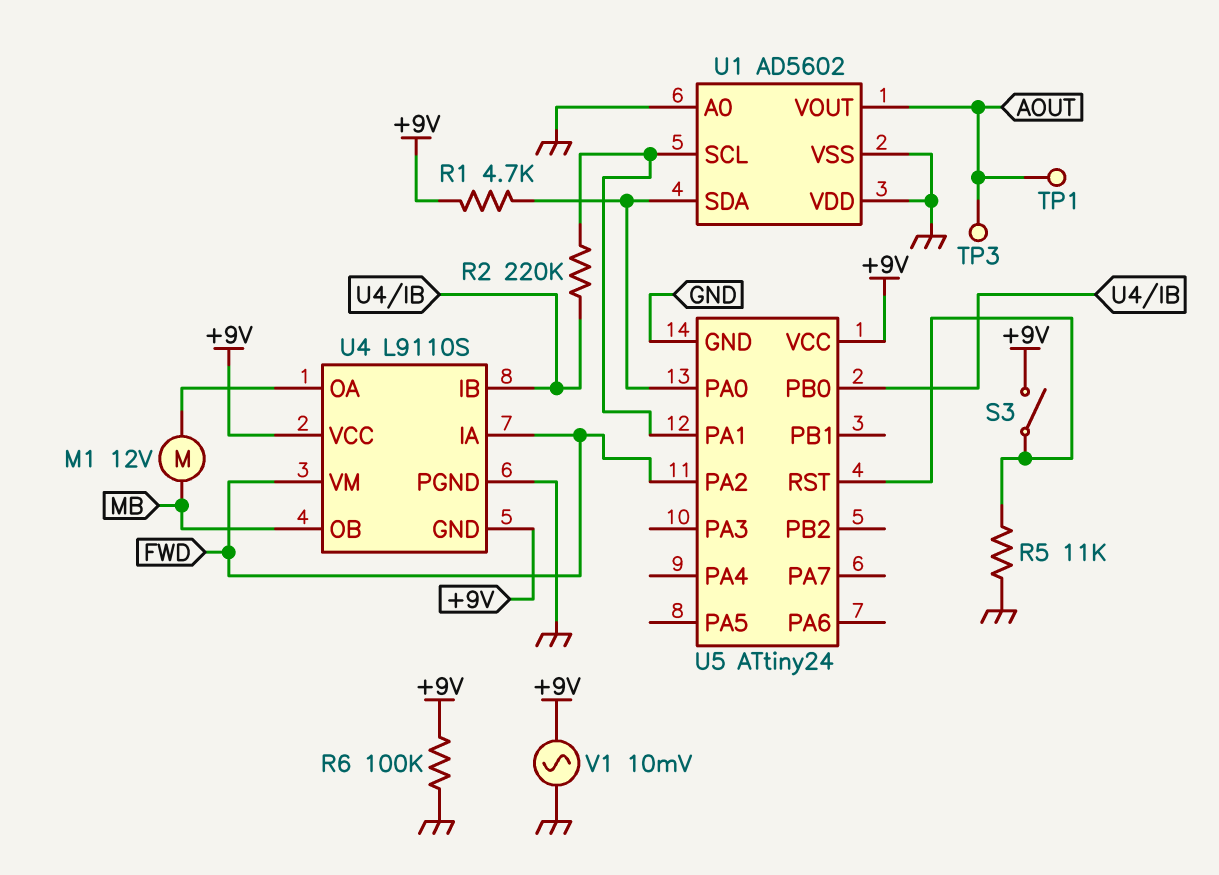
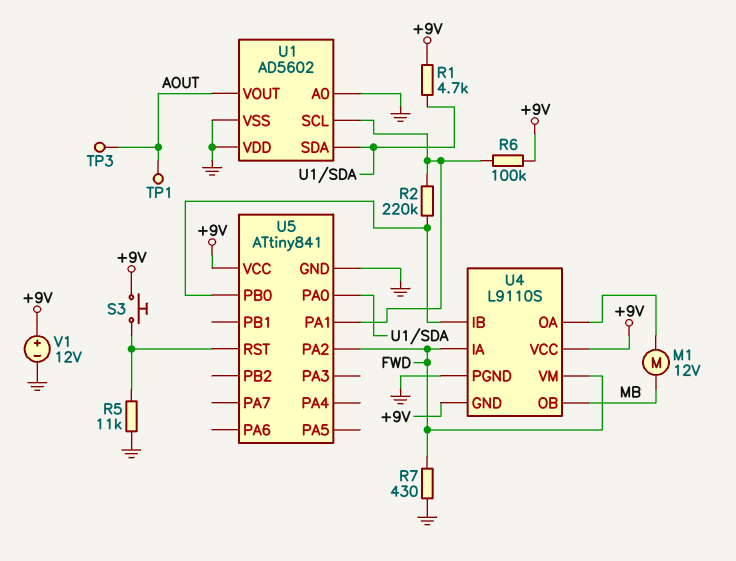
R6: 100k (+9V, GND) -> 100k (+9V, U1/SCL)
R7: none -> 430 (FWD, GND)
S3: switch (+9V, U5/RST) -> button (+9V, U5/RST)
U5: ATtiny24 -> ATtiny841
V1: AC 10mV (+9V, GND) -> 12V (plus +9V, minus GND)

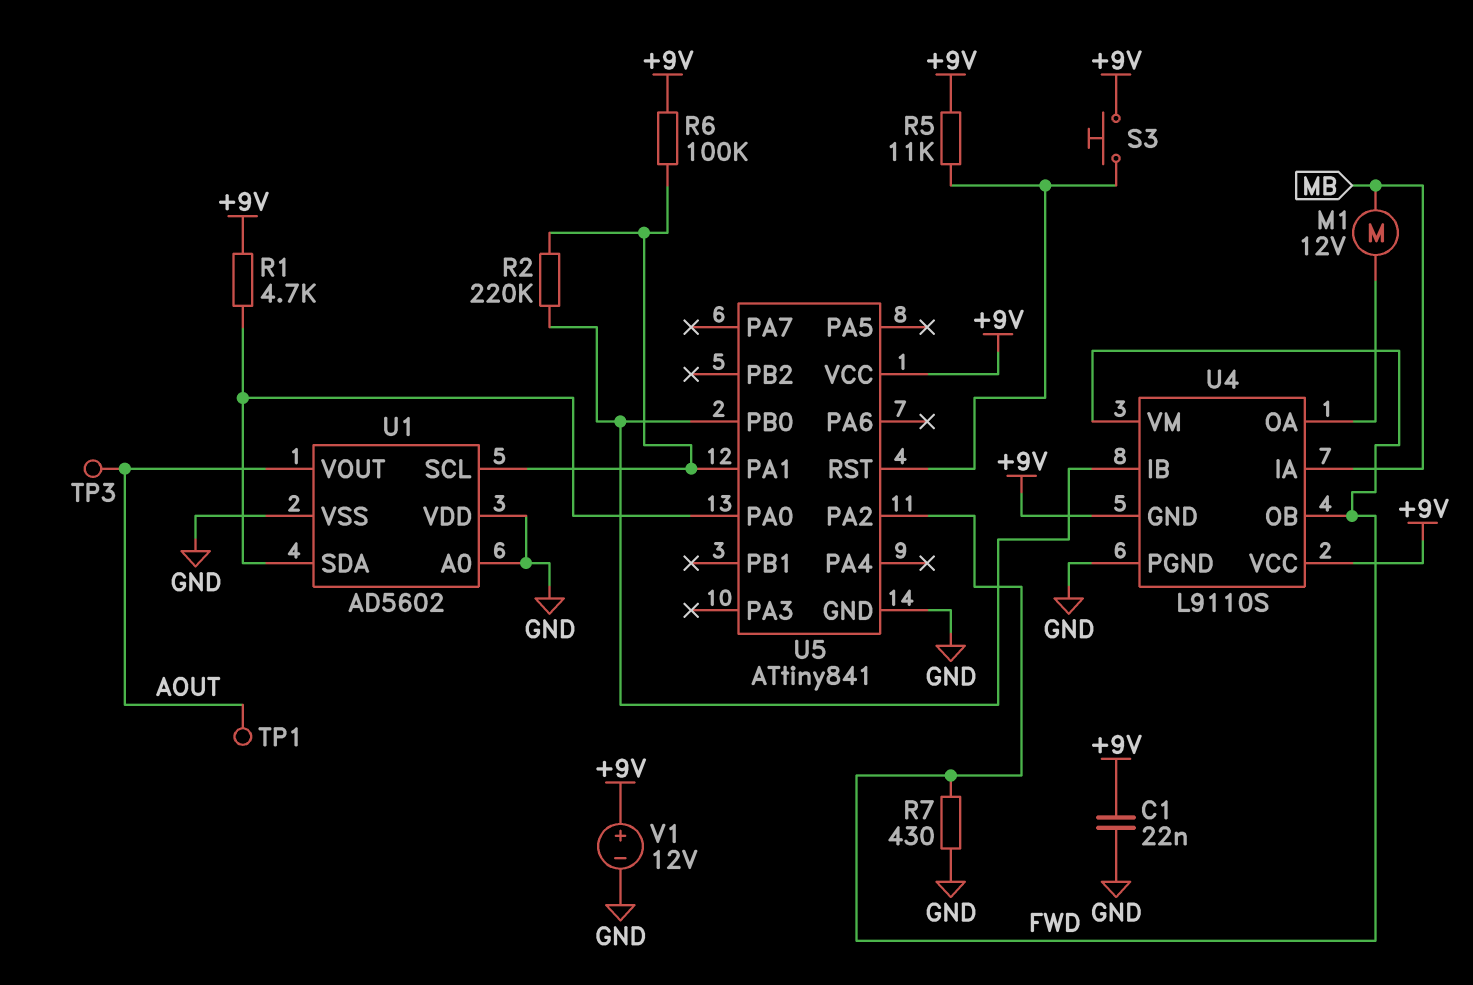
C1: none -> 22nF (+9V, GND)
R5: 11k (GND, U5/RST) -> 11k (+9V, U5/RST)
U4 pin IA: FWD -> MB
U4 pin OB: MB -> FWD

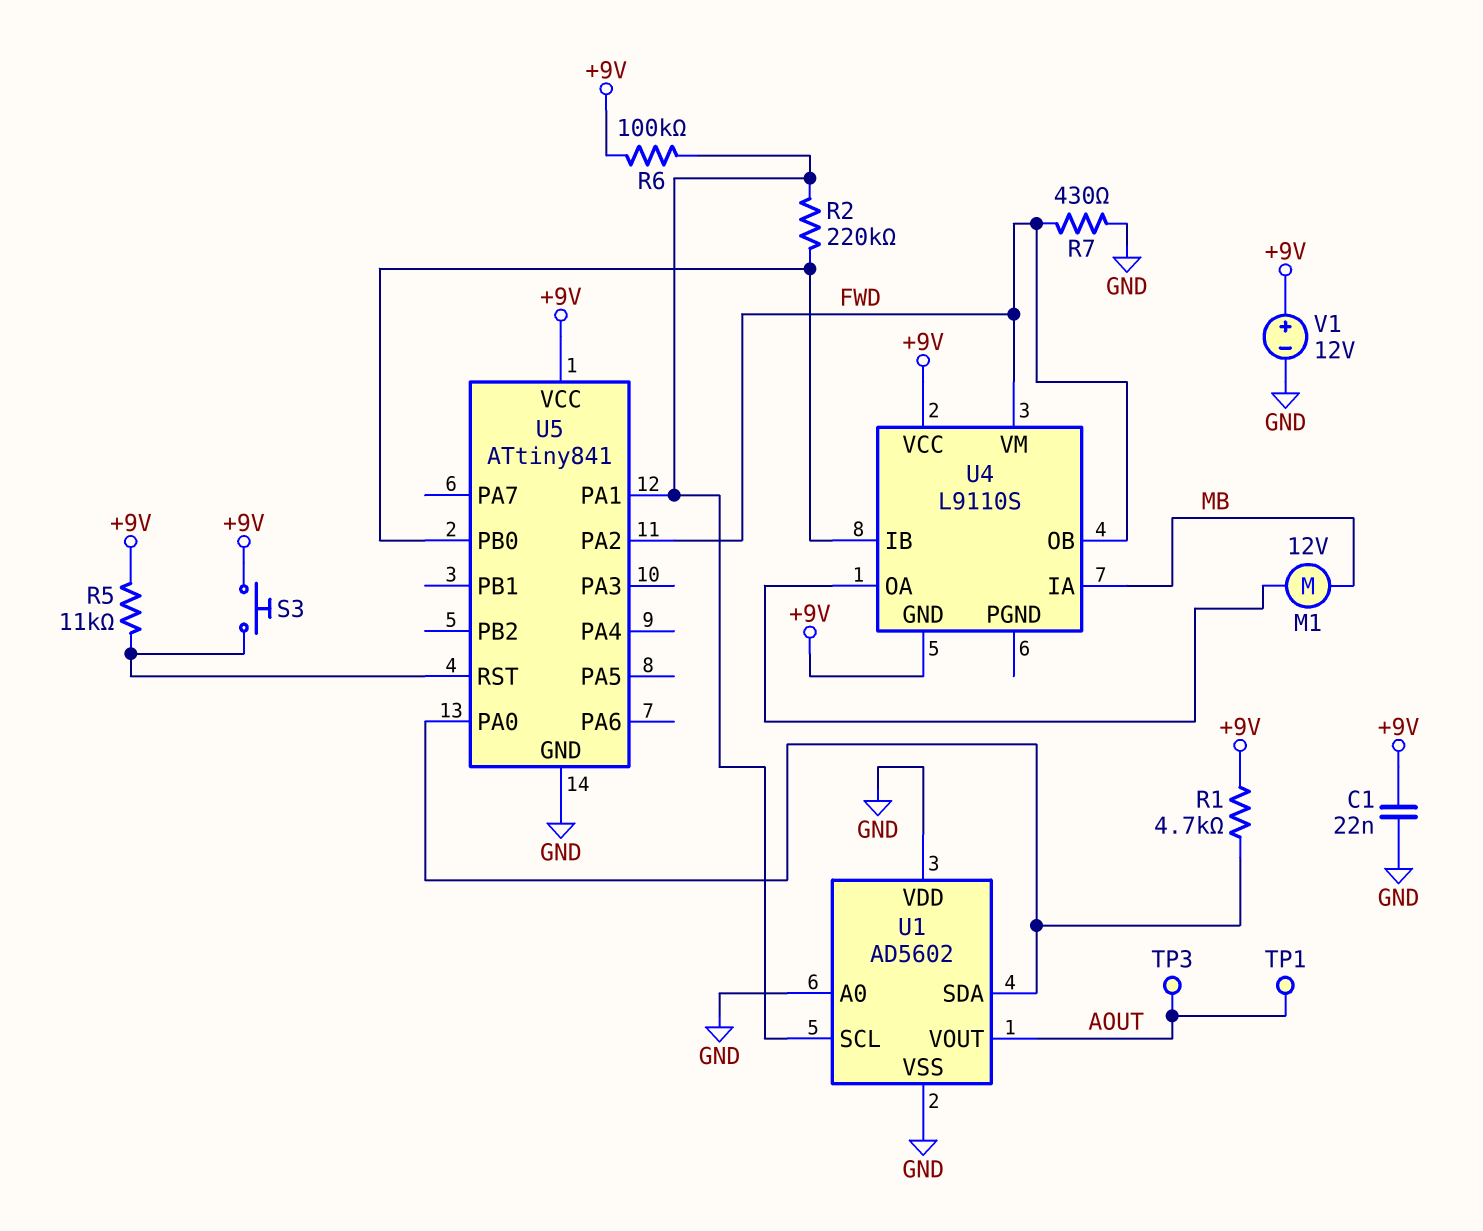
U4 pin PGND: GND -> none

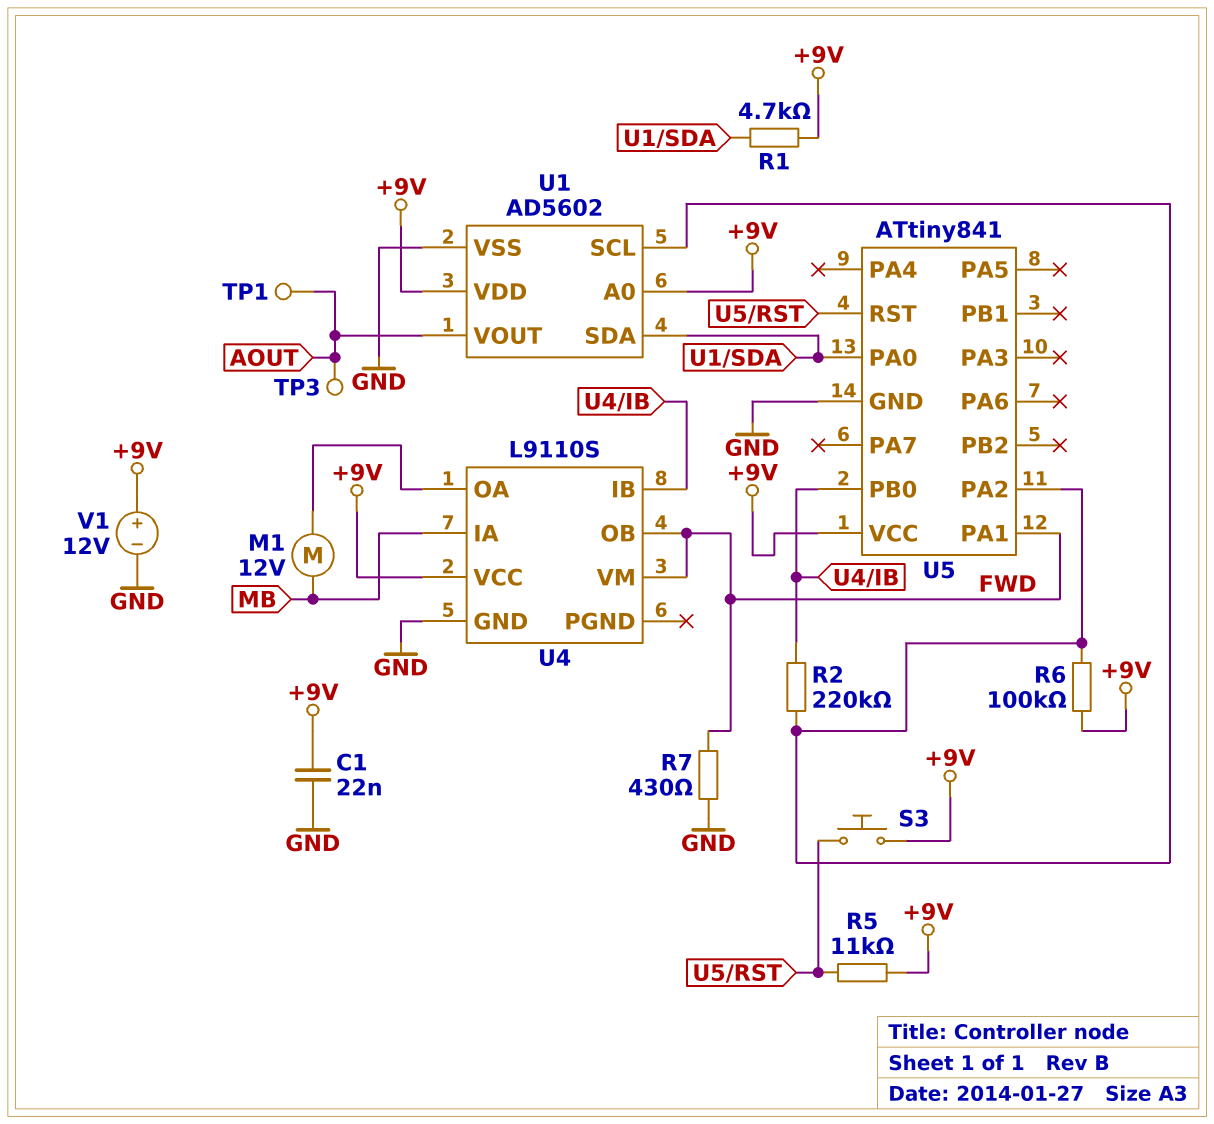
U1 pin A0: GND -> +9V
U1 pin VDD: GND -> +9V
U4 pin GND: +9V -> GND
U5 pin PA1: U1/SCL -> FWD
U5 pin PA2: FWD -> U1/SCL

